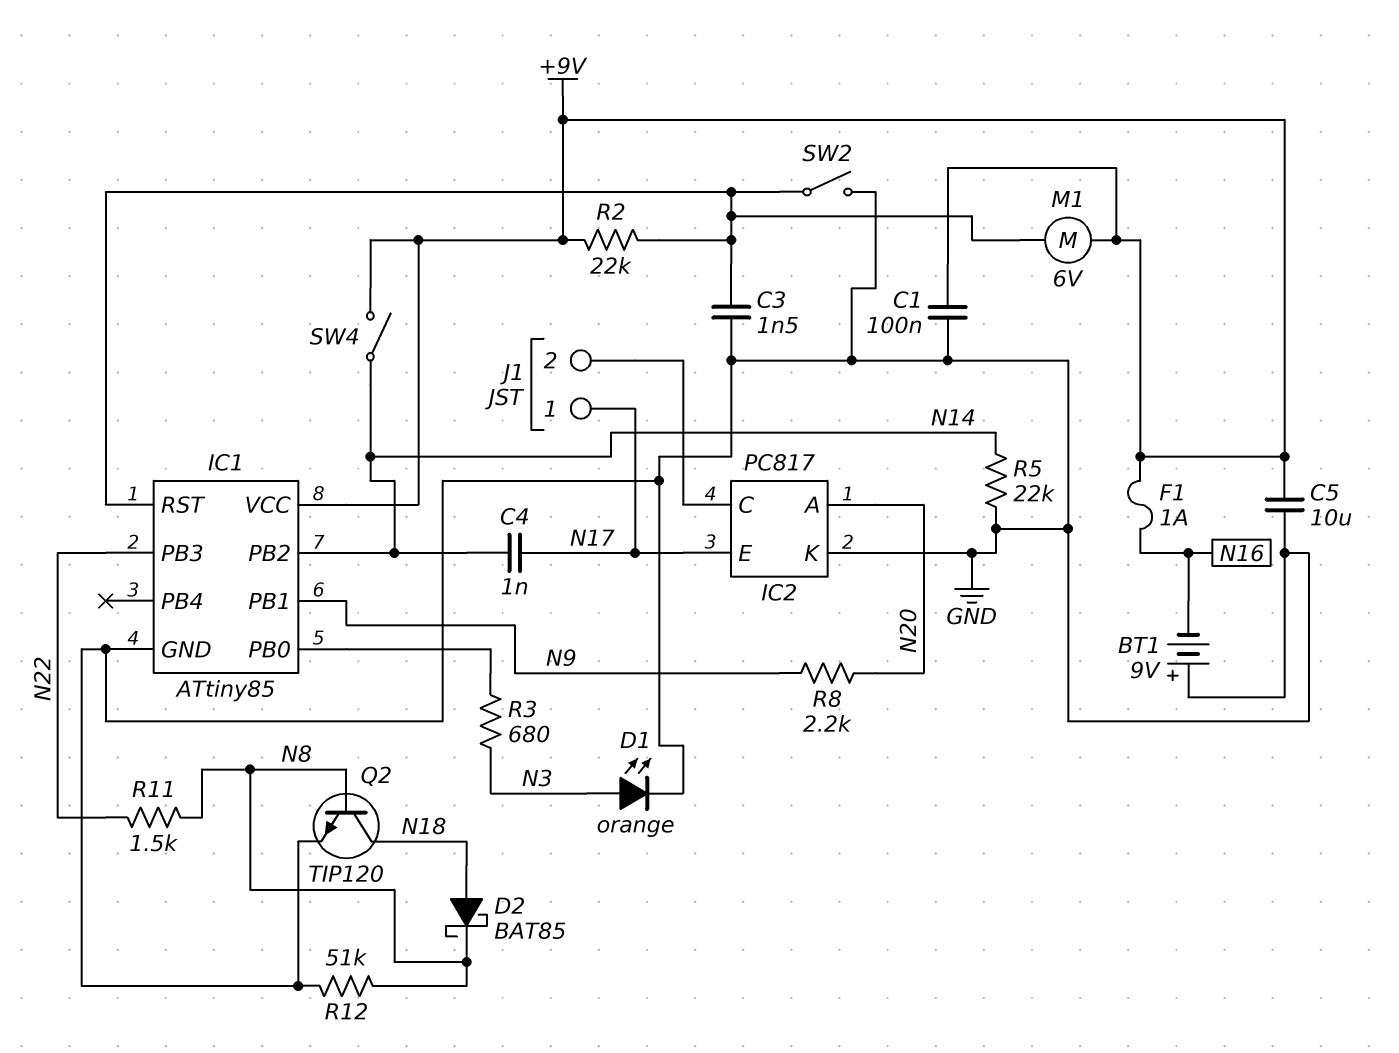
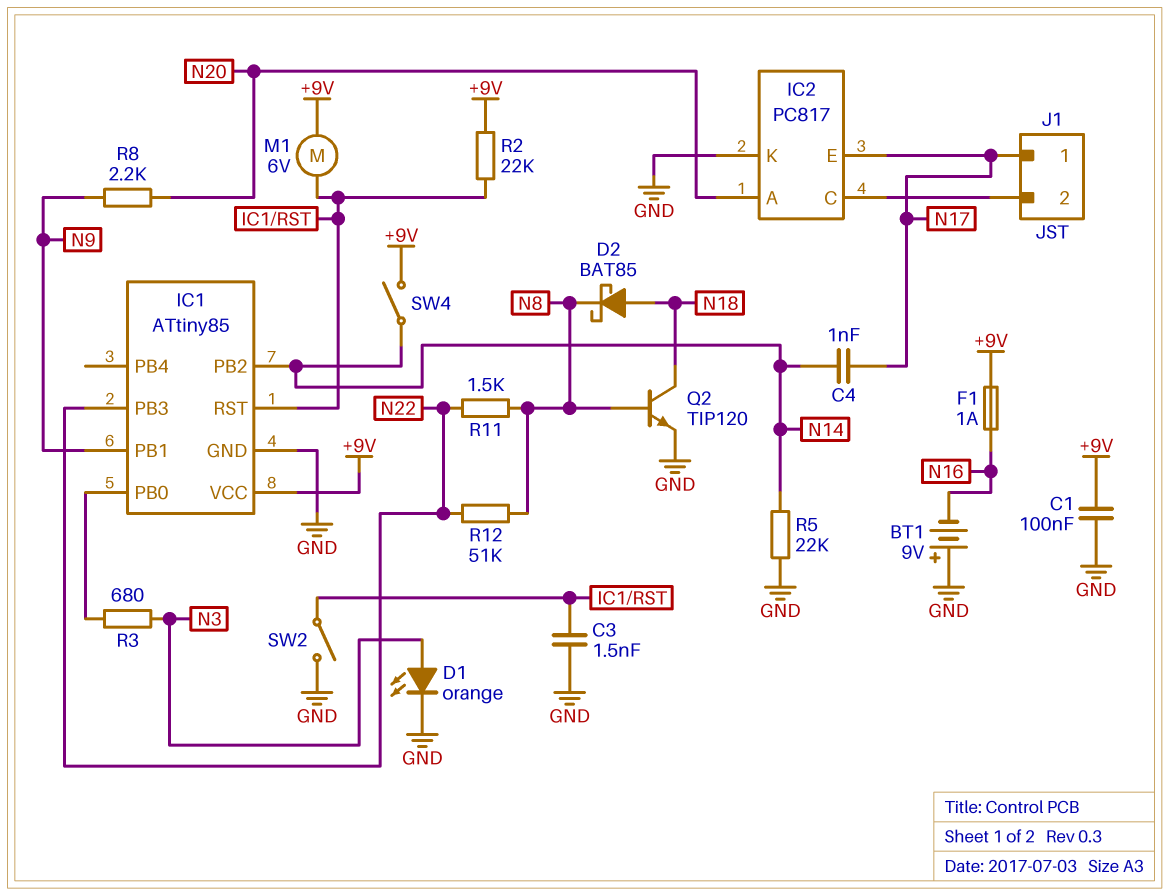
C5: 10uF (+9V, GND) -> none
R12: 51k (GND, N8) -> 51k (N8, N22)

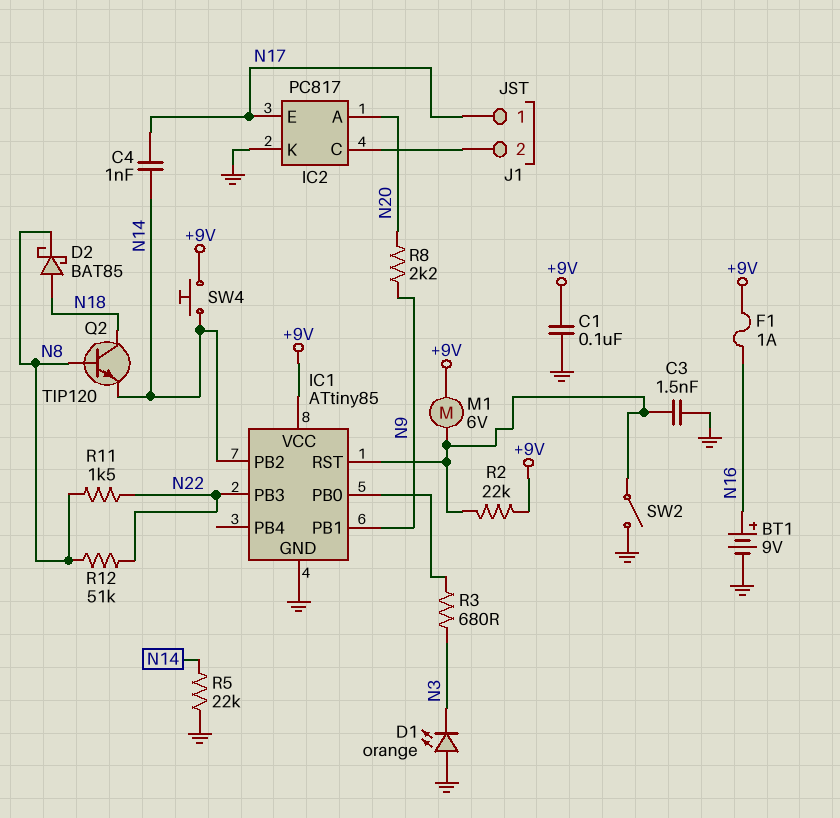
BT1: 9V (plus GND, minus N16) -> 9V (plus N16, minus GND)
D1: LED orange (A N3, K GND) -> LED orange (A GND, K N3)
Q2: NPN TIP120 (B N8, C N18, E GND) -> NPN TIP120 (B N8, C N18, E N14)
SW4: switch (+9V, N14) -> button (+9V, N14)

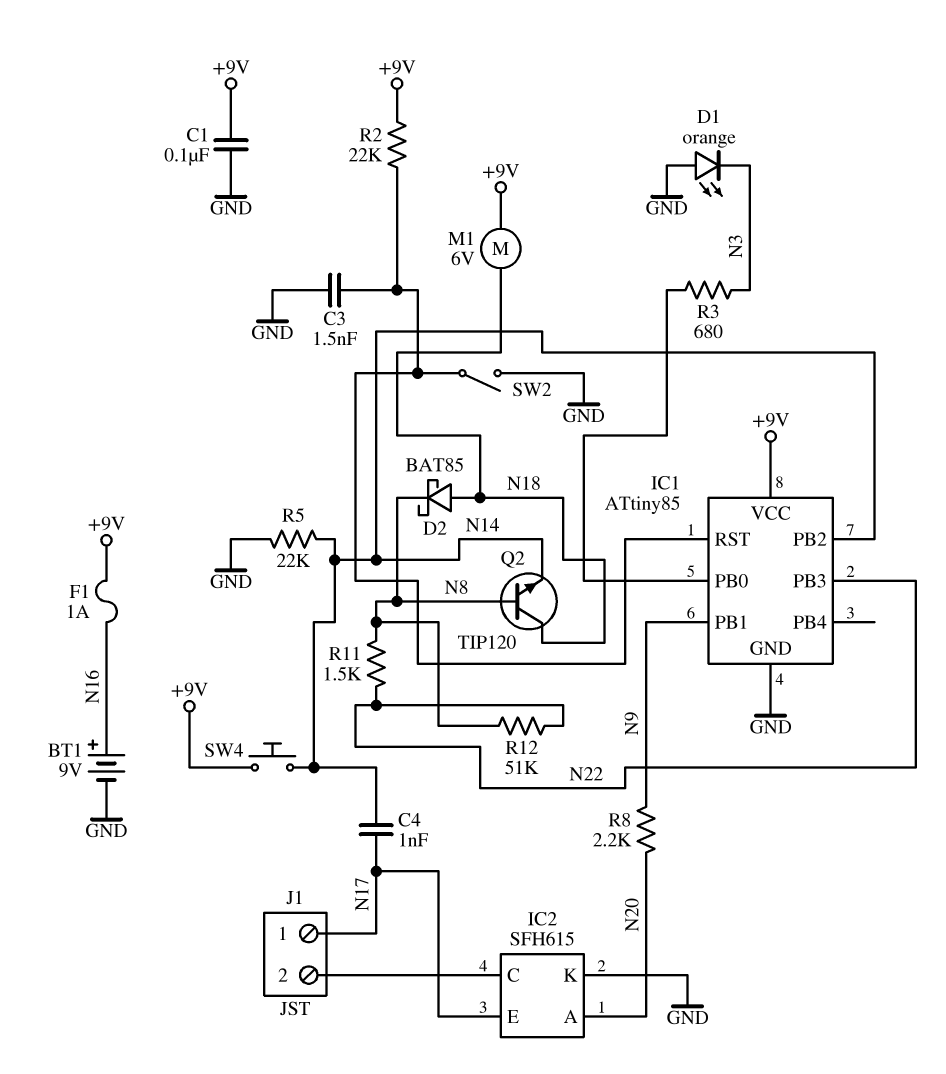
IC2: PC817 -> SFH615
M1: motor 6V (+9V, IC1/RST) -> motor 6V (+9V, N18)

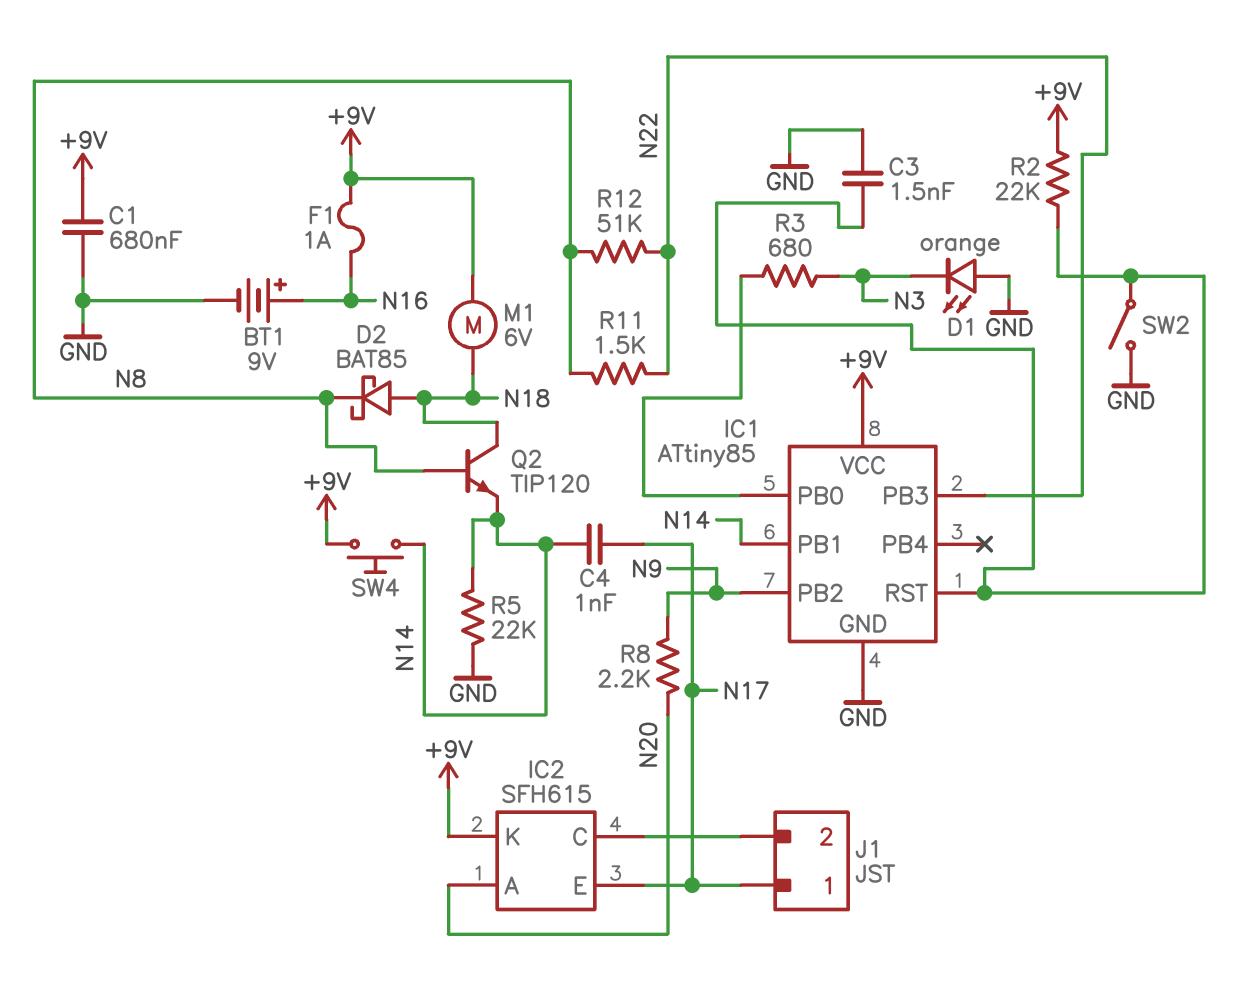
C1: 100nF (+9V, GND) -> 680nF (+9V, GND)
IC1 pin PB1: N9 -> N14
IC1 pin PB2: N14 -> N9
IC2 pin K: GND -> +9V

